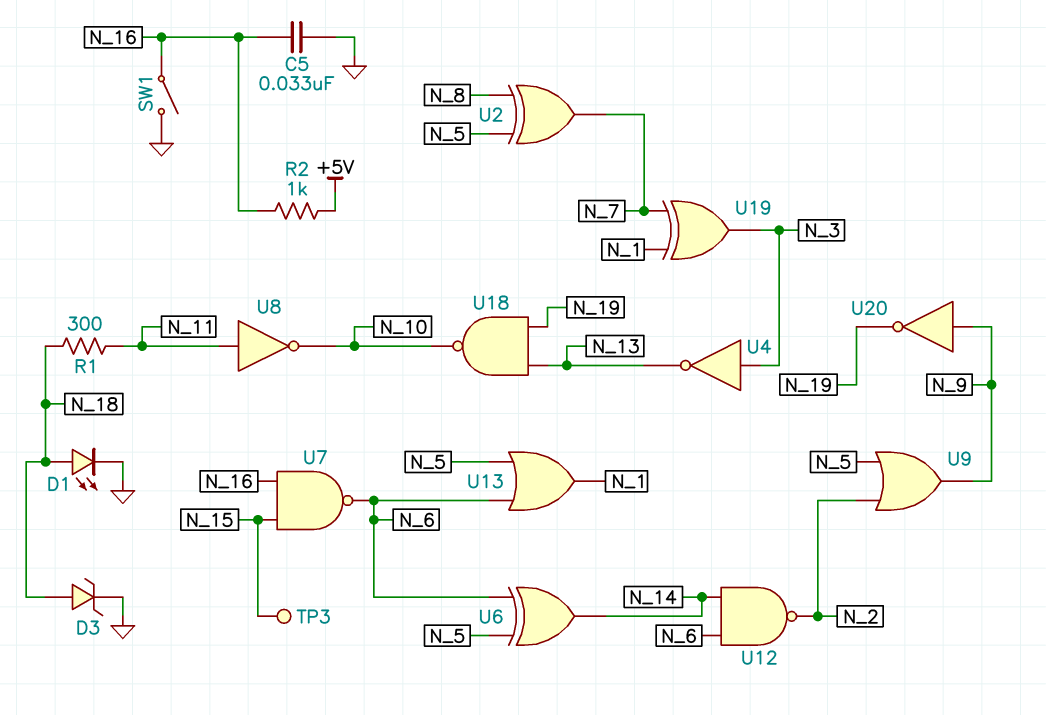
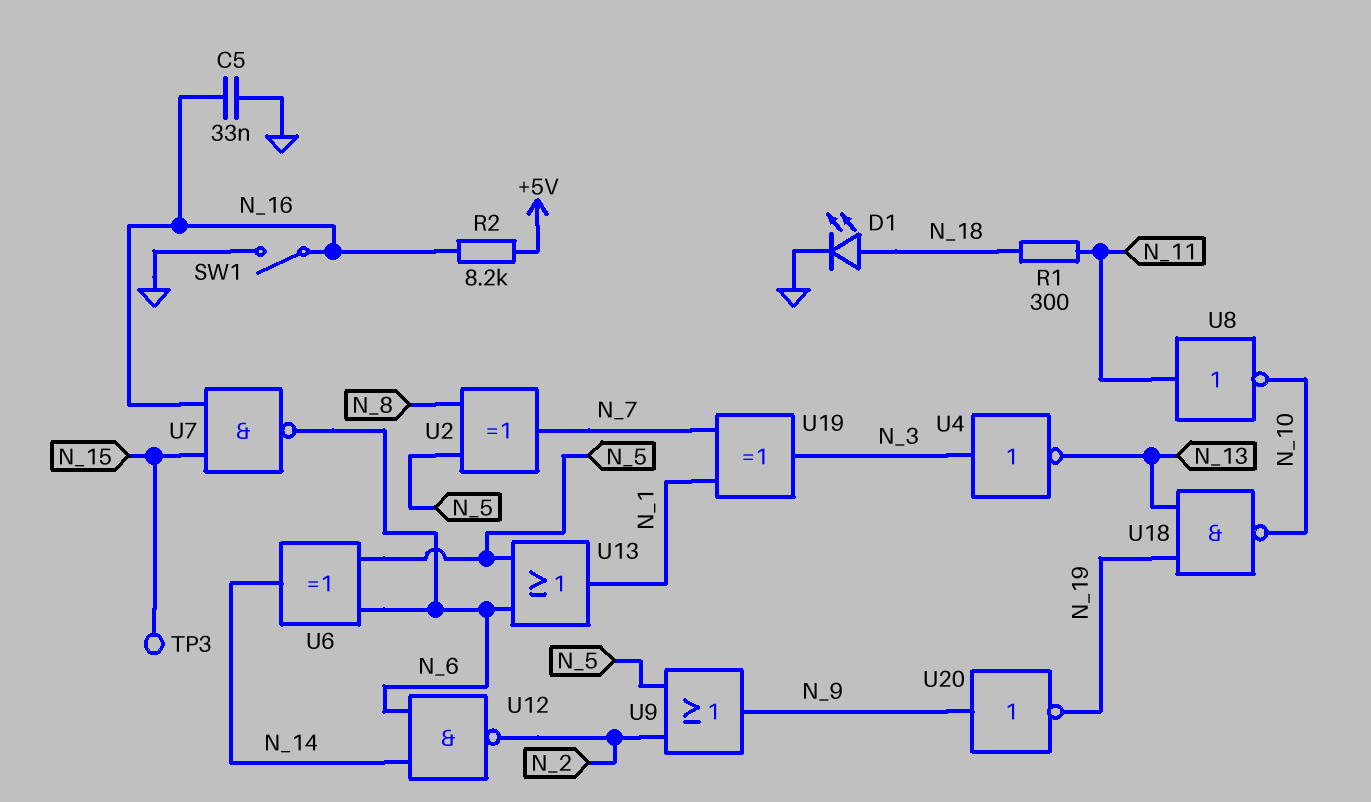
D3: zener (A N_18, K GND) -> none
R2: 1k (+5V, N_16) -> 8.2k (+5V, N_16)

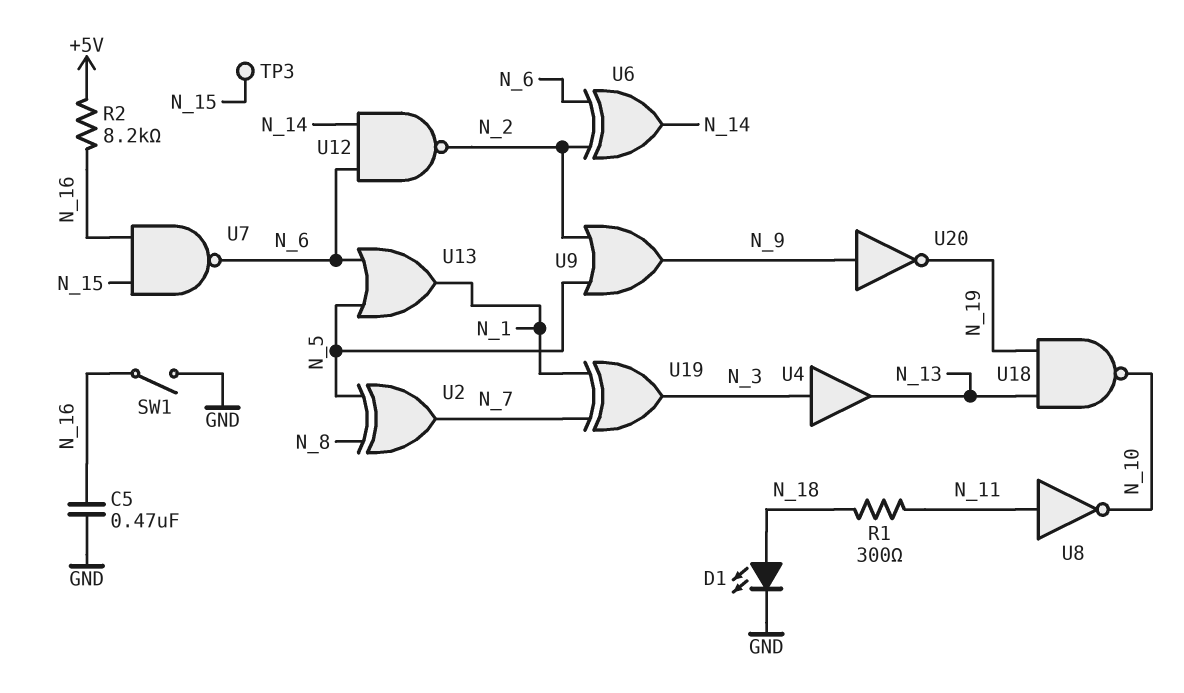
C5: 33nF (GND, N_16) -> 470nF (GND, N_16)
U4: NOT (in N_3, out N_13) -> buffer (in N_3, out N_13)
U6: XOR (in N_5, in N_6, out N_14) -> XOR (in N_2, in N_6, out N_14)

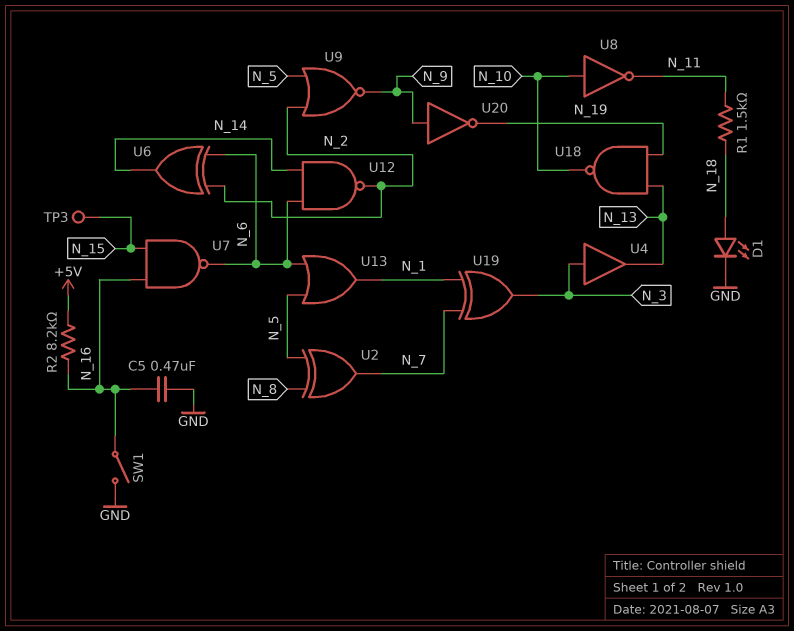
R1: 300 (N_11, N_18) -> 1.5k (N_11, N_18)
U8: NOT (in N_11, out N_10) -> NOT (in N_10, out N_11)
U9: OR (in N_2, in N_5, out N_9) -> NOR (in N_2, in N_5, out N_9)

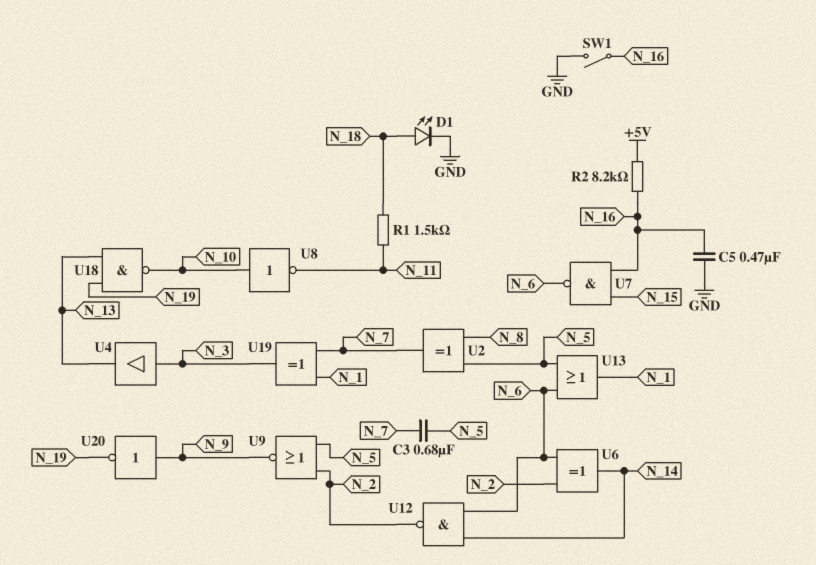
C3: none -> 680nF (N_5, N_7)
TP3: test point (N_15) -> none

